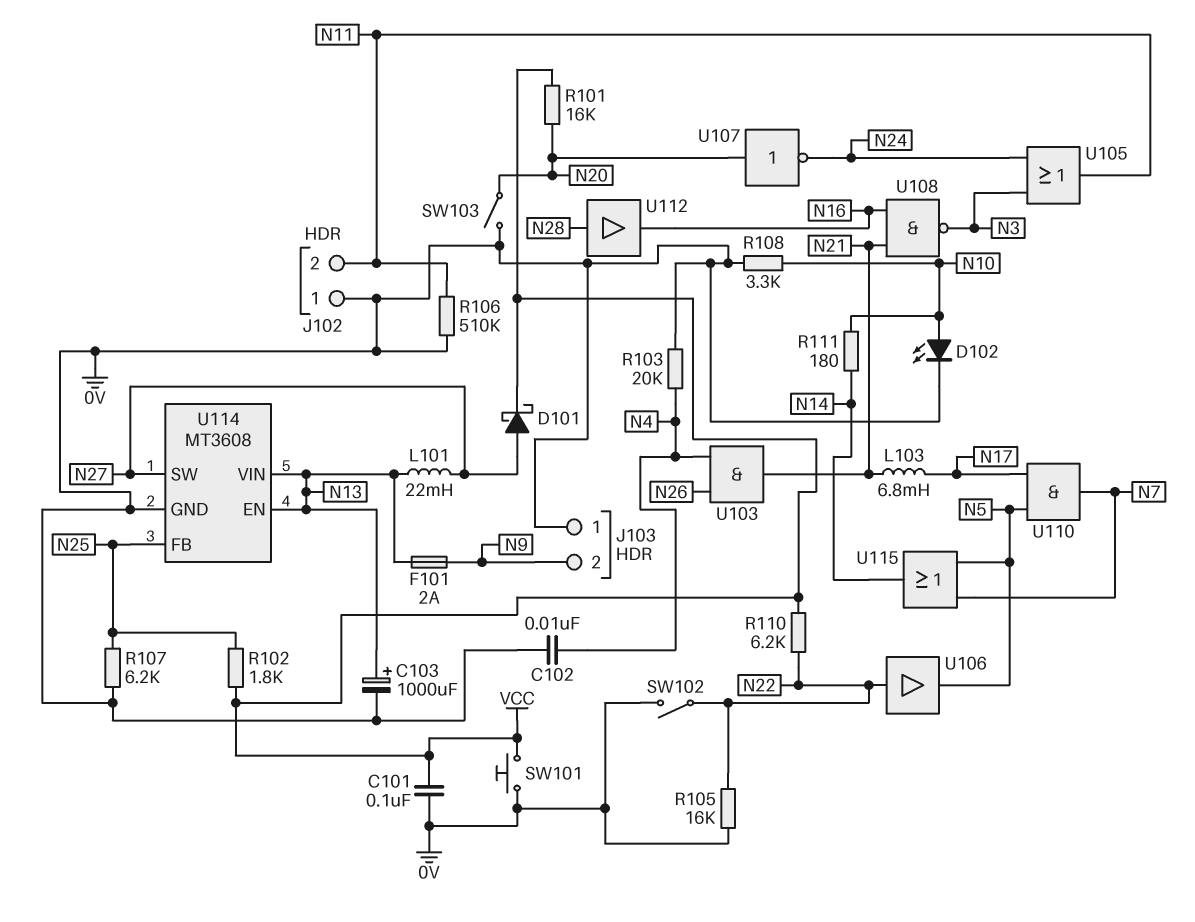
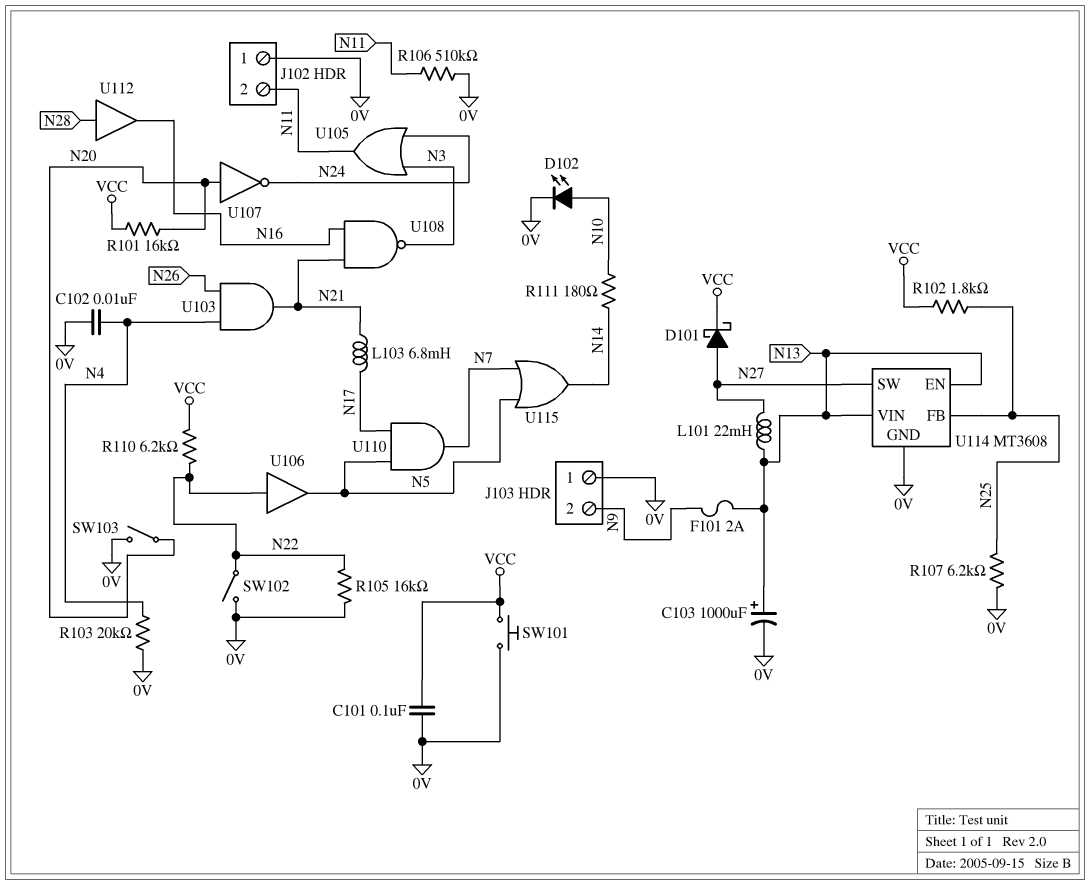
R108: 3.3k (0V, N10) -> none

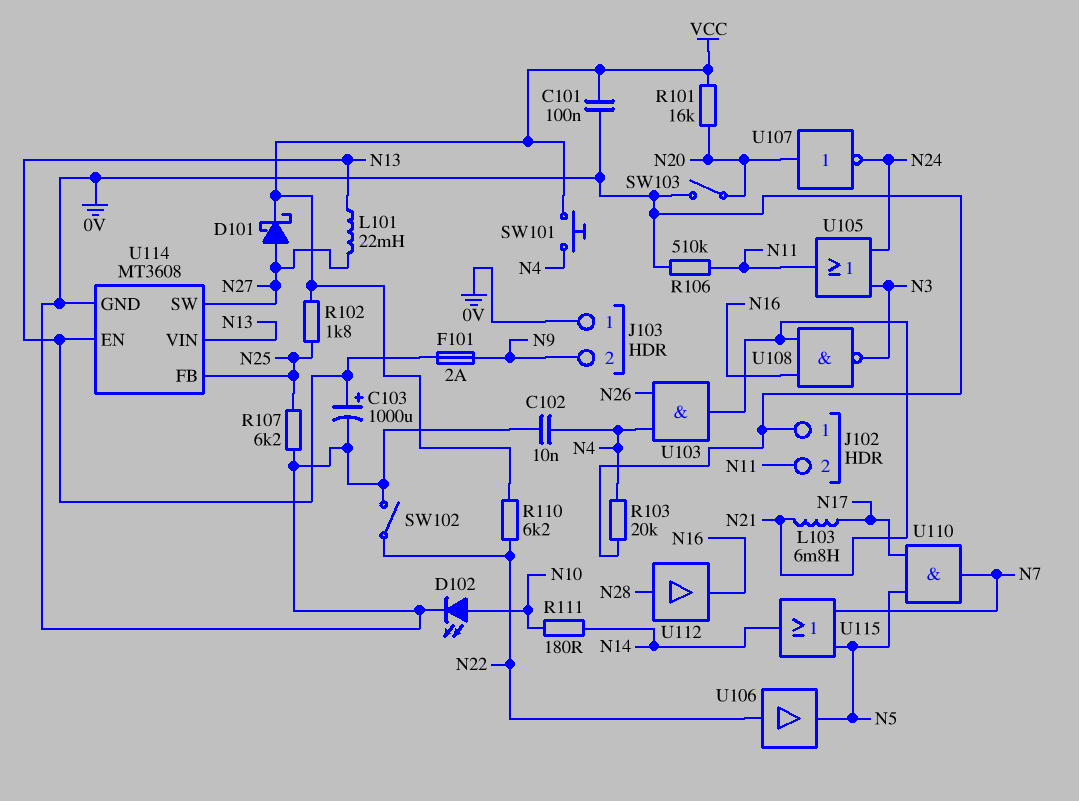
R105: 16k (0V, N22) -> none
SW101: button (0V, VCC) -> button (N4, VCC)

